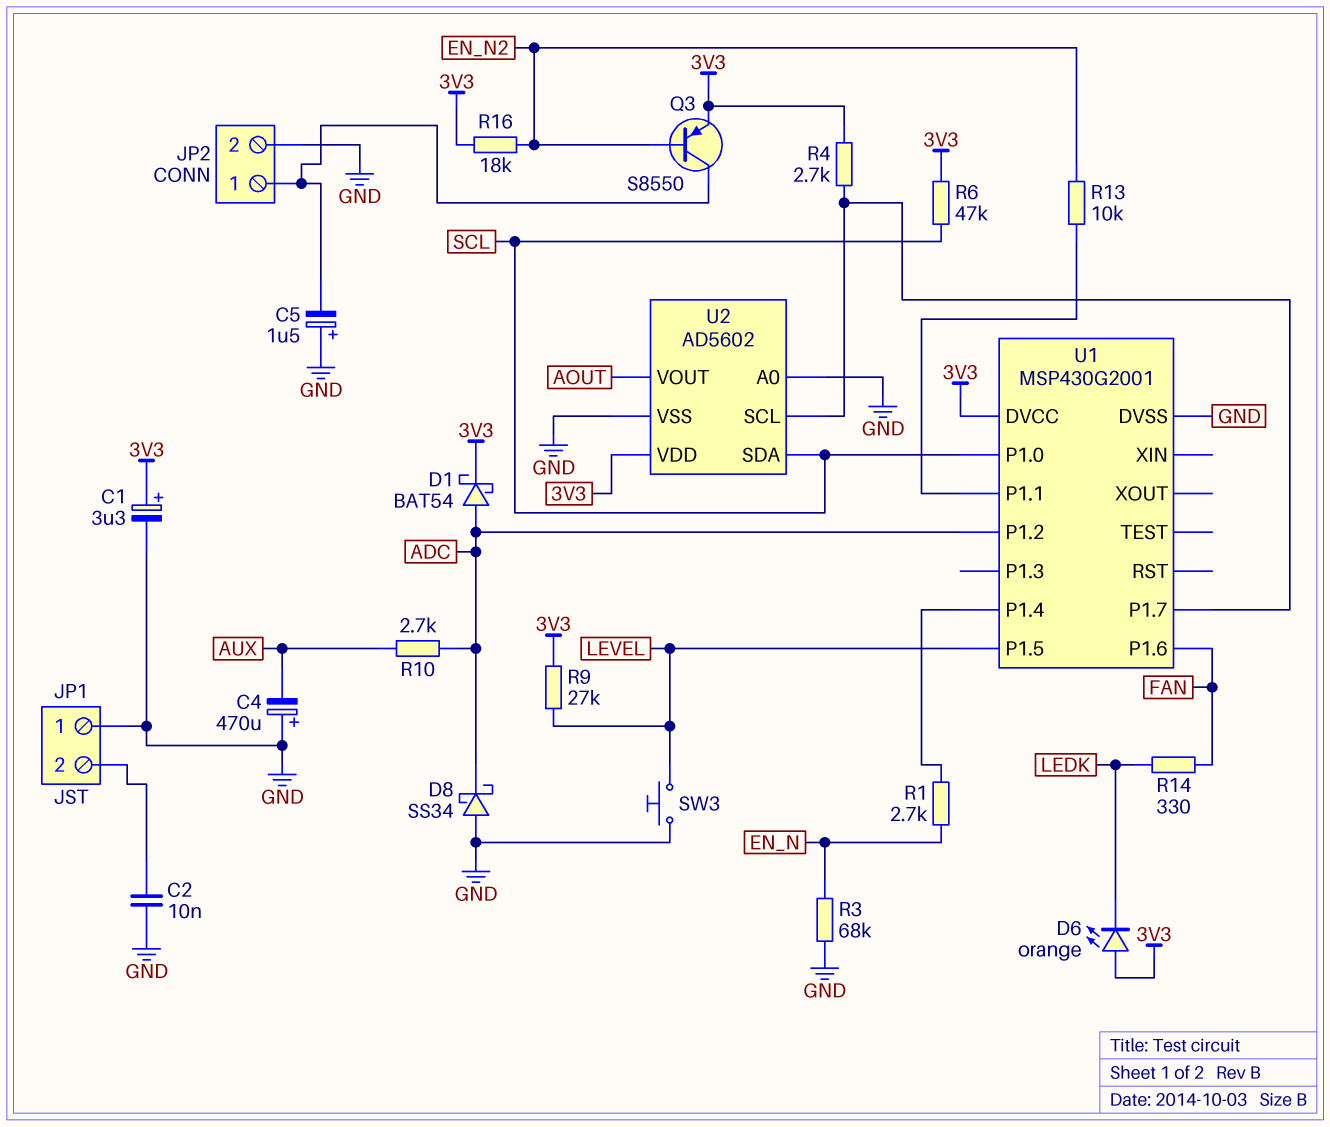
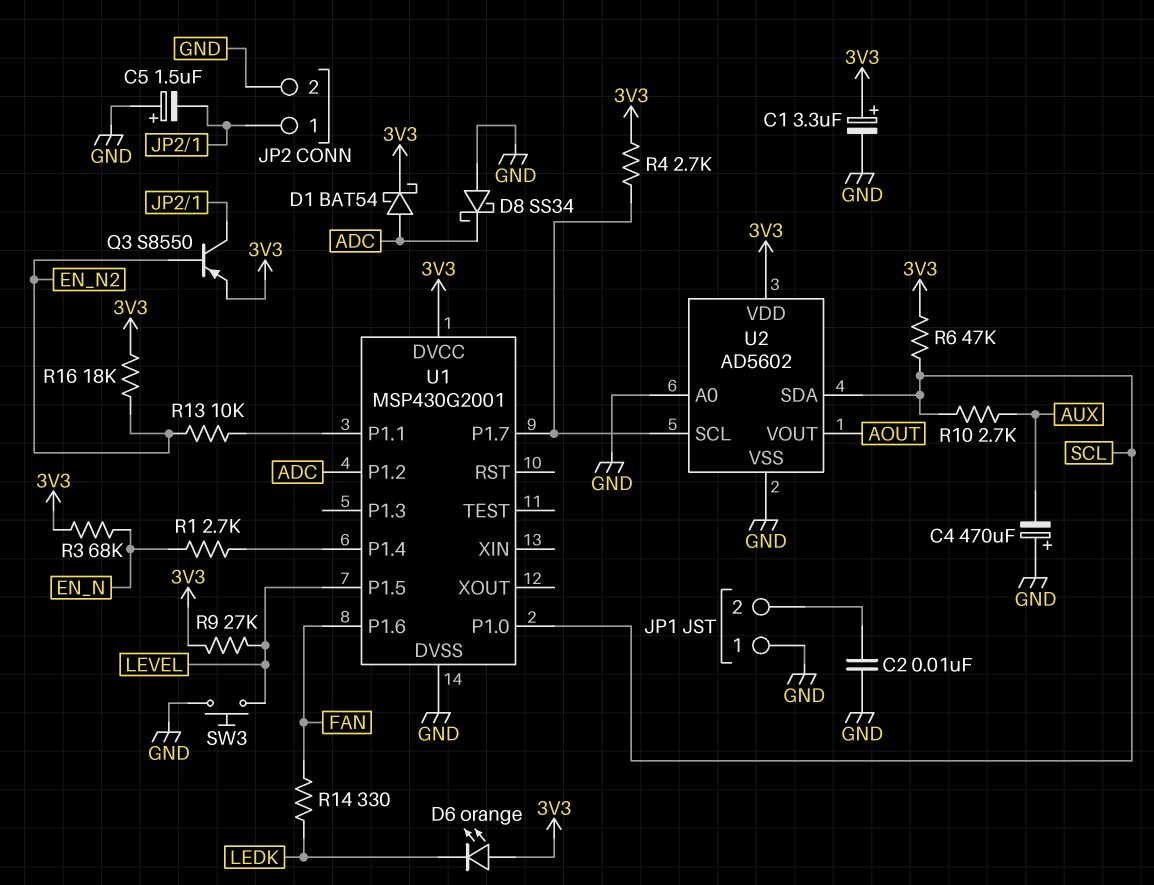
R3: 68k (EN_N, GND) -> 68k (3V3, EN_N)
R10: 2.7k (ADC, AUX) -> 2.7k (AUX, SCL)

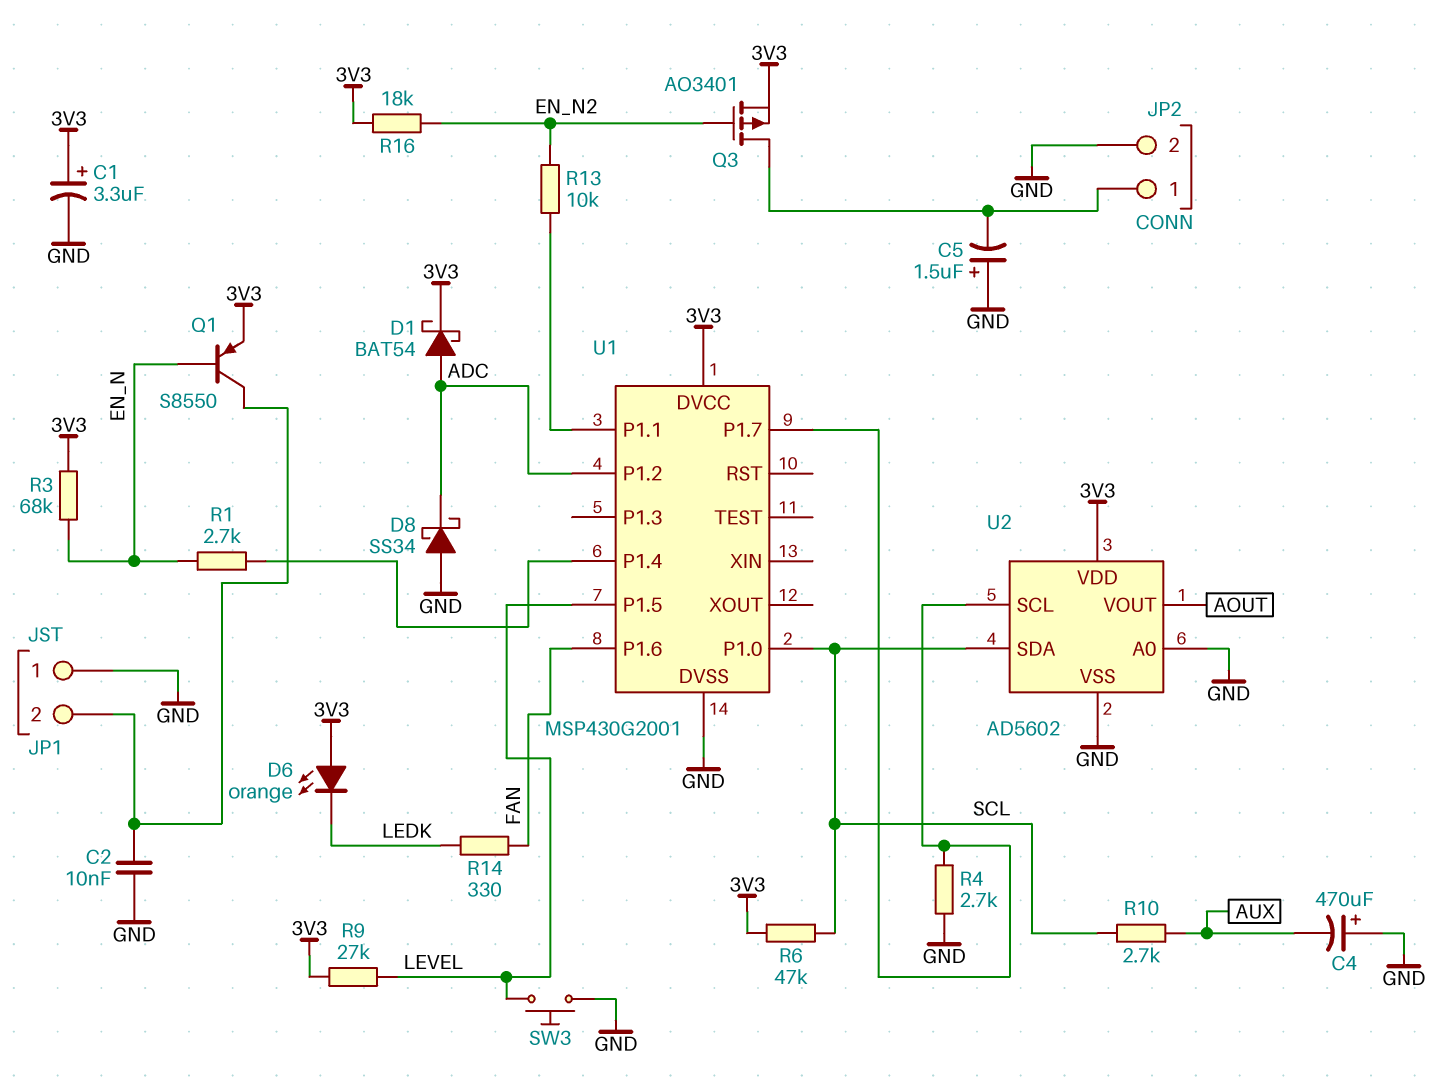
Q1: none -> PNP S8550 (B EN_N, C JP1/2, E 3V3)
Q3: PNP S8550 (B EN_N2, C JP2/1, E 3V3) -> PMOS AO3401 (G EN_N2, D JP2/1, S 3V3)
R4: 2.7k (3V3, U1/P1.7) -> 2.7k (GND, U1/P1.7)

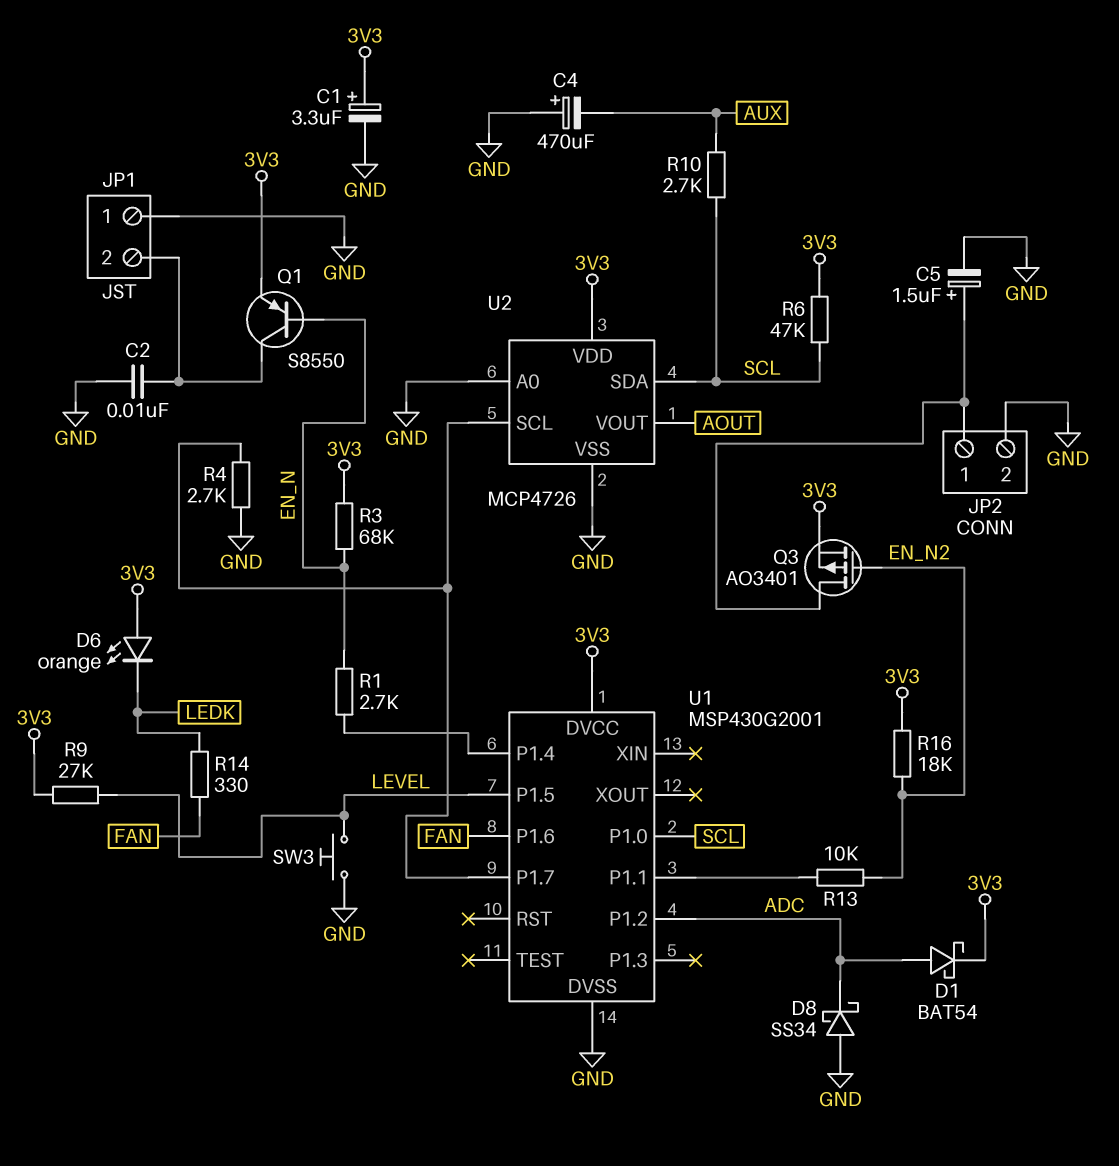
C5: 1.5uF (plus GND, minus JP2/1) -> 1.5uF (plus JP2/1, minus GND)
U2: AD5602 -> MCP4726

